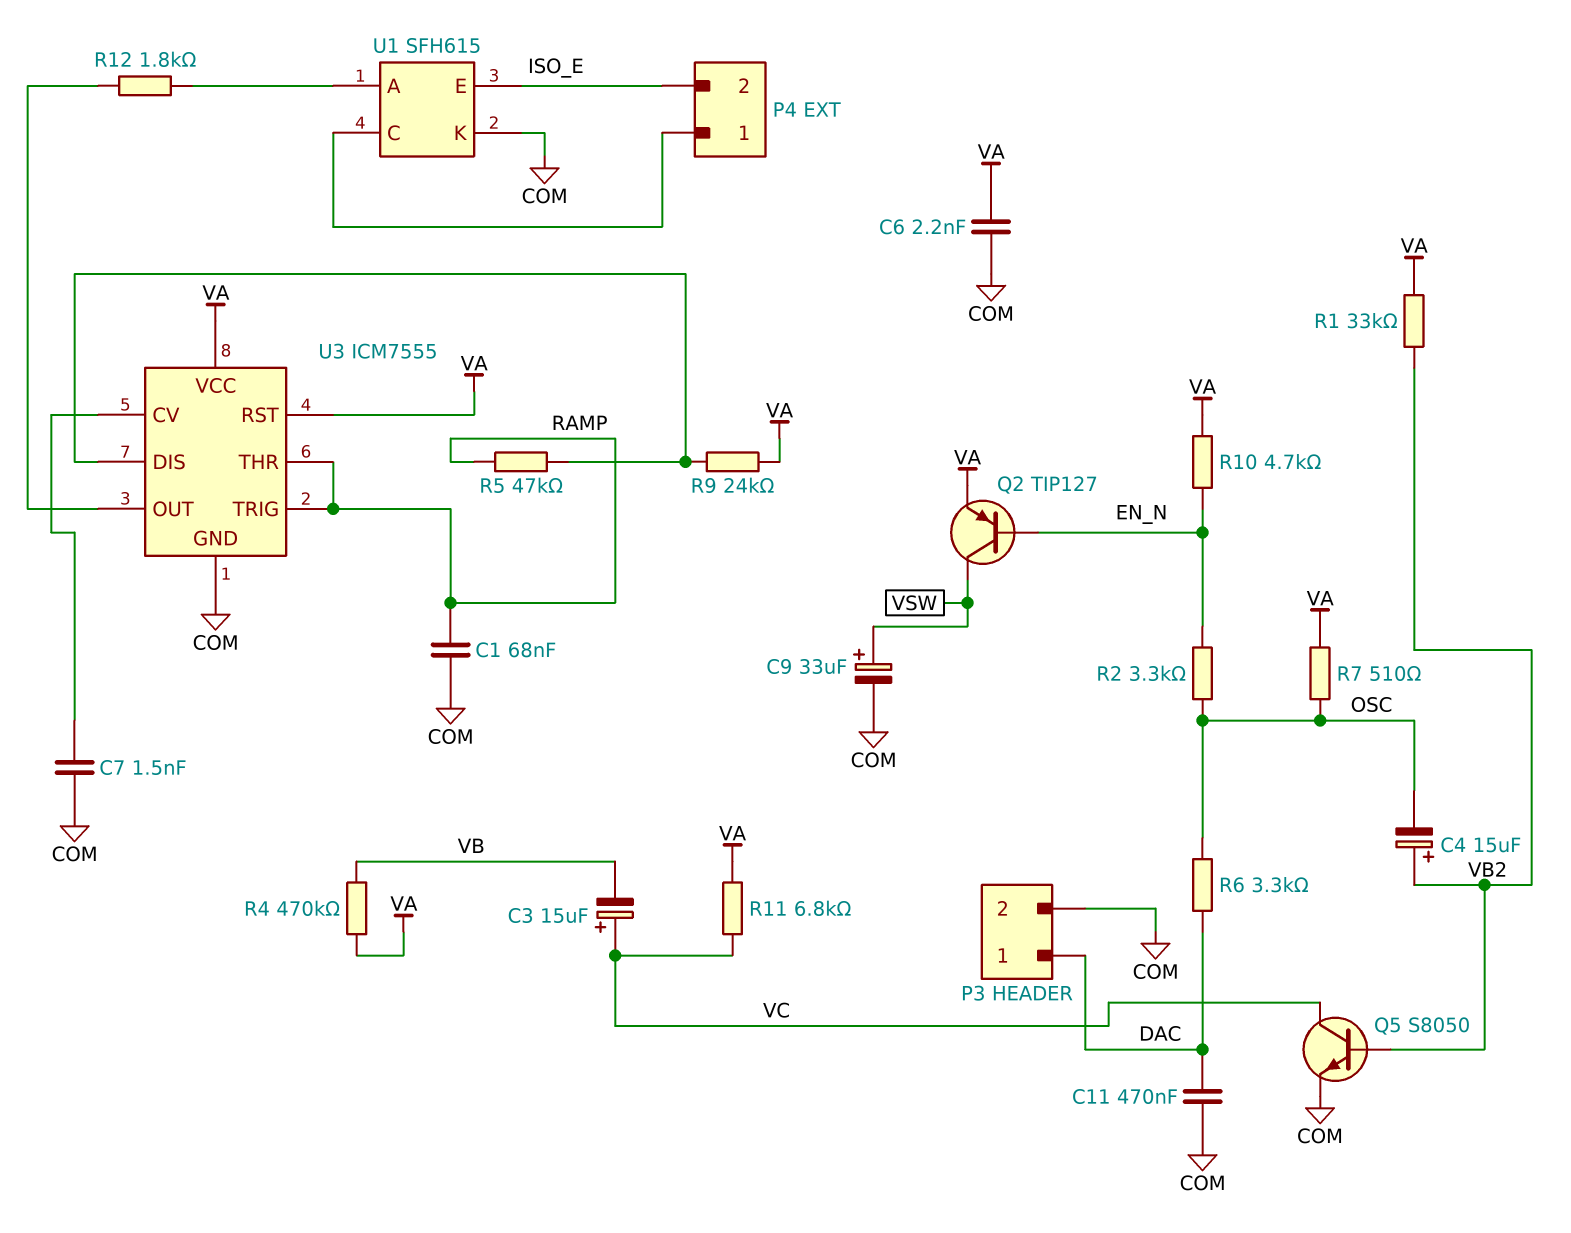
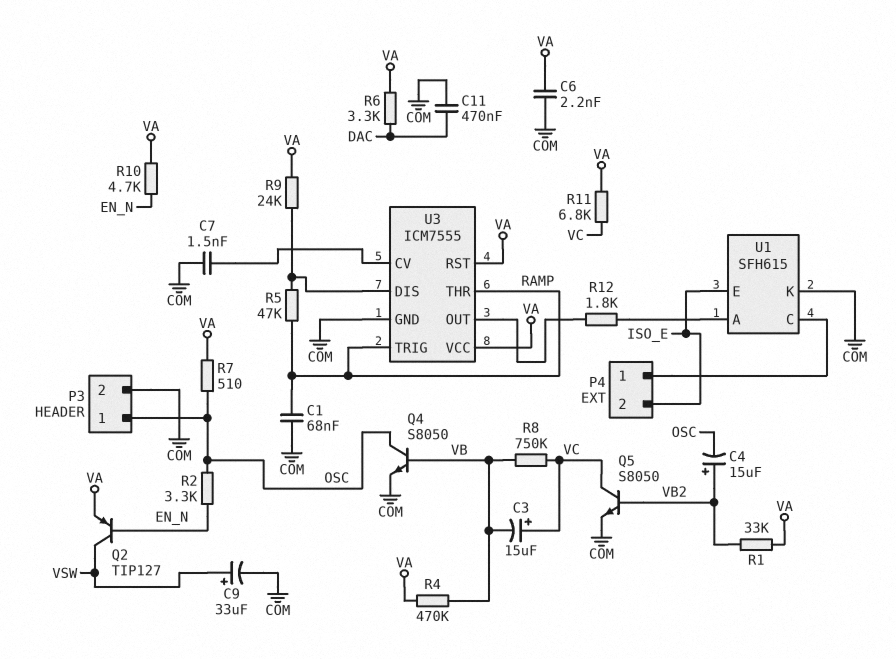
P3 pin 1: DAC -> OSC
Q4: none -> NPN S8050 (B VB, C OSC, E COM)
R6: 3.3k (DAC, OSC) -> 3.3k (DAC, VA)
R8: none -> 750k (VB, VC)

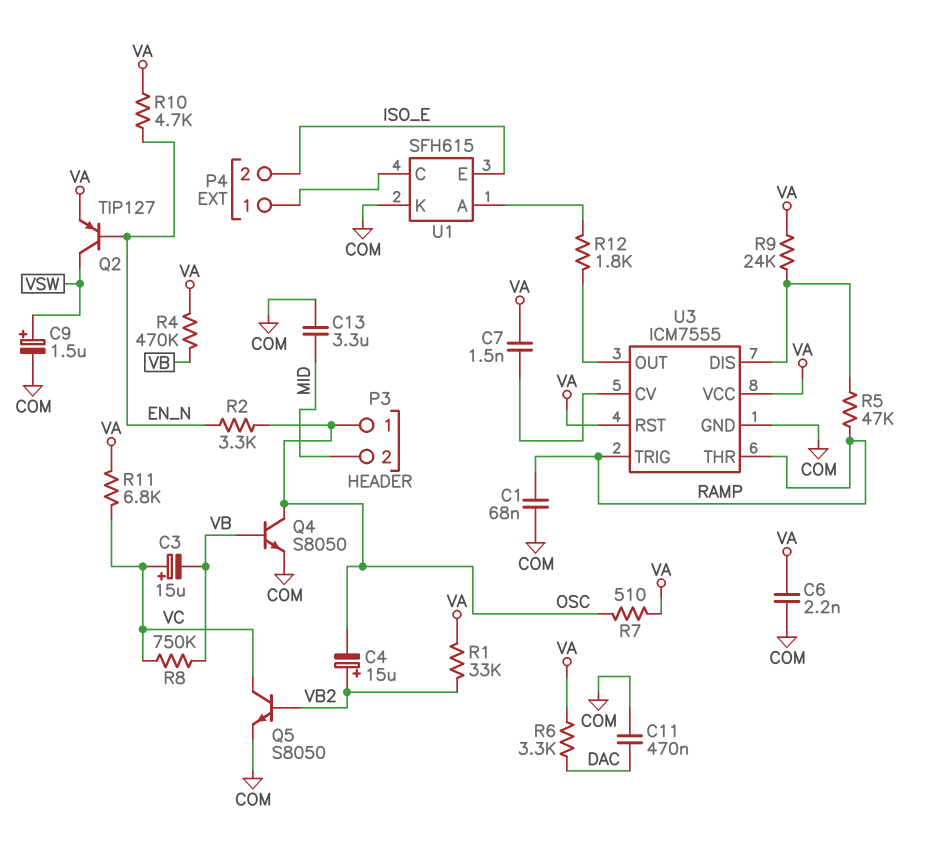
C7: 1.5nF (COM, U3/CV) -> 1.5nF (U3/CV, VA)
C9: 33uF (plus VSW, minus COM) -> 1.5uF (plus VSW, minus COM)
C13: none -> 3.3uF (COM, MID)
P3 pin 2: COM -> MID

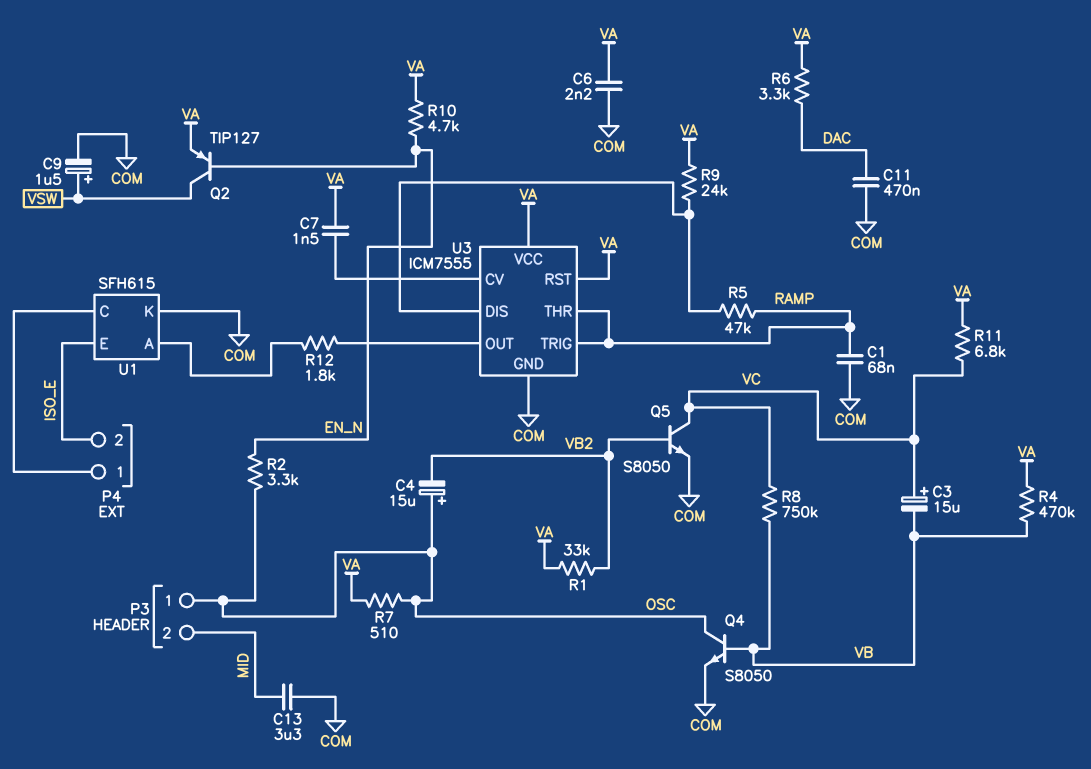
C4: 15uF (plus VB2, minus OSC) -> 15uF (plus OSC, minus VB2)

